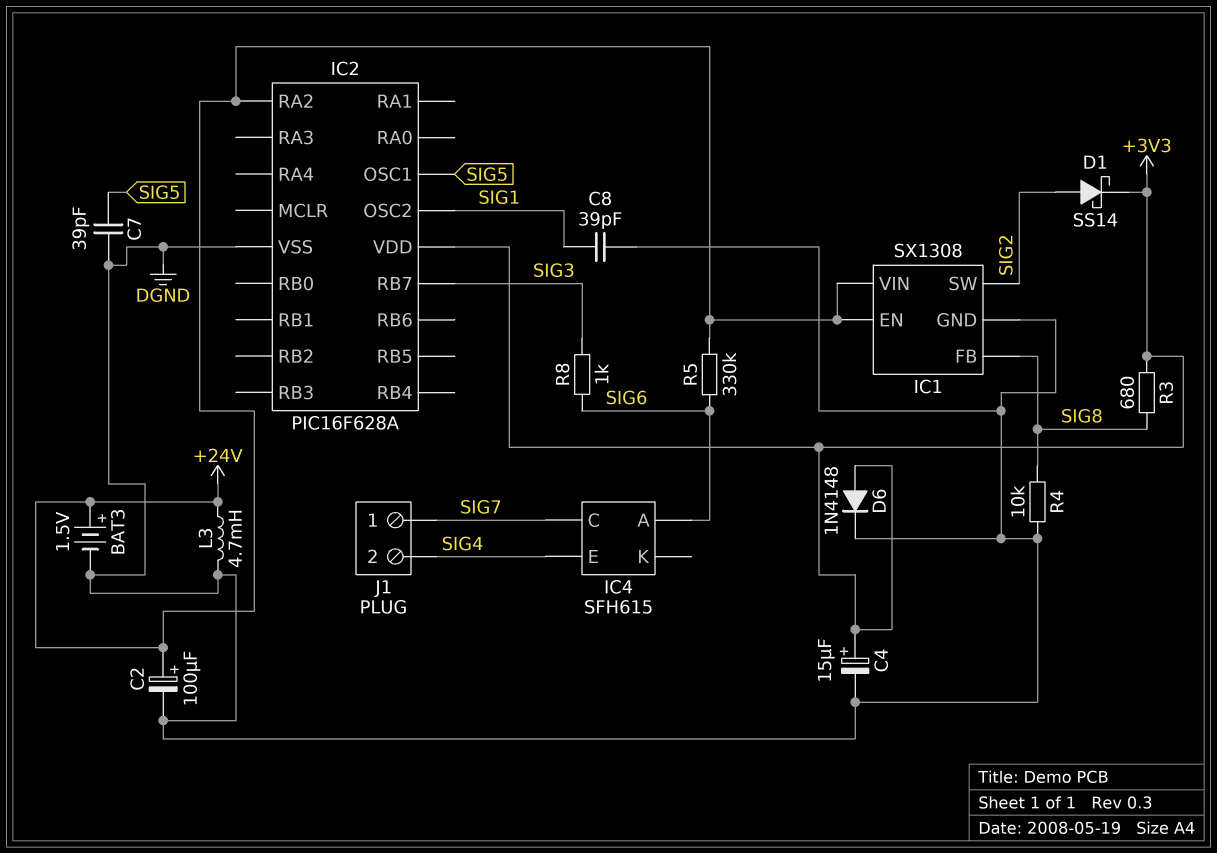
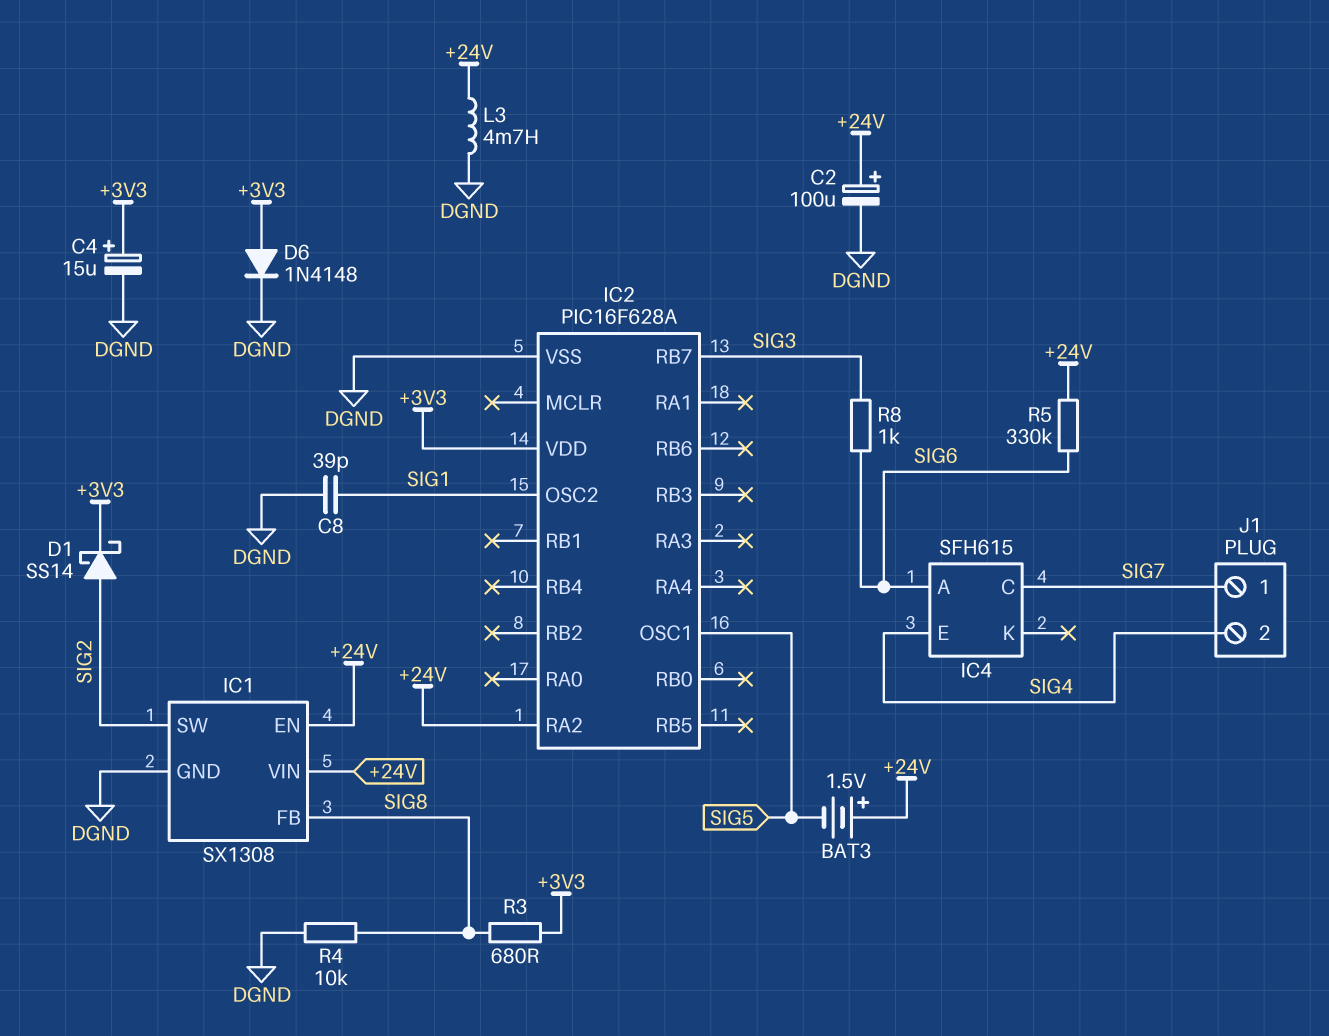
BAT3: 1.5V (plus +24V, minus DGND) -> 1.5V (plus +24V, minus SIG5)
C7: 39pF (DGND, SIG5) -> none

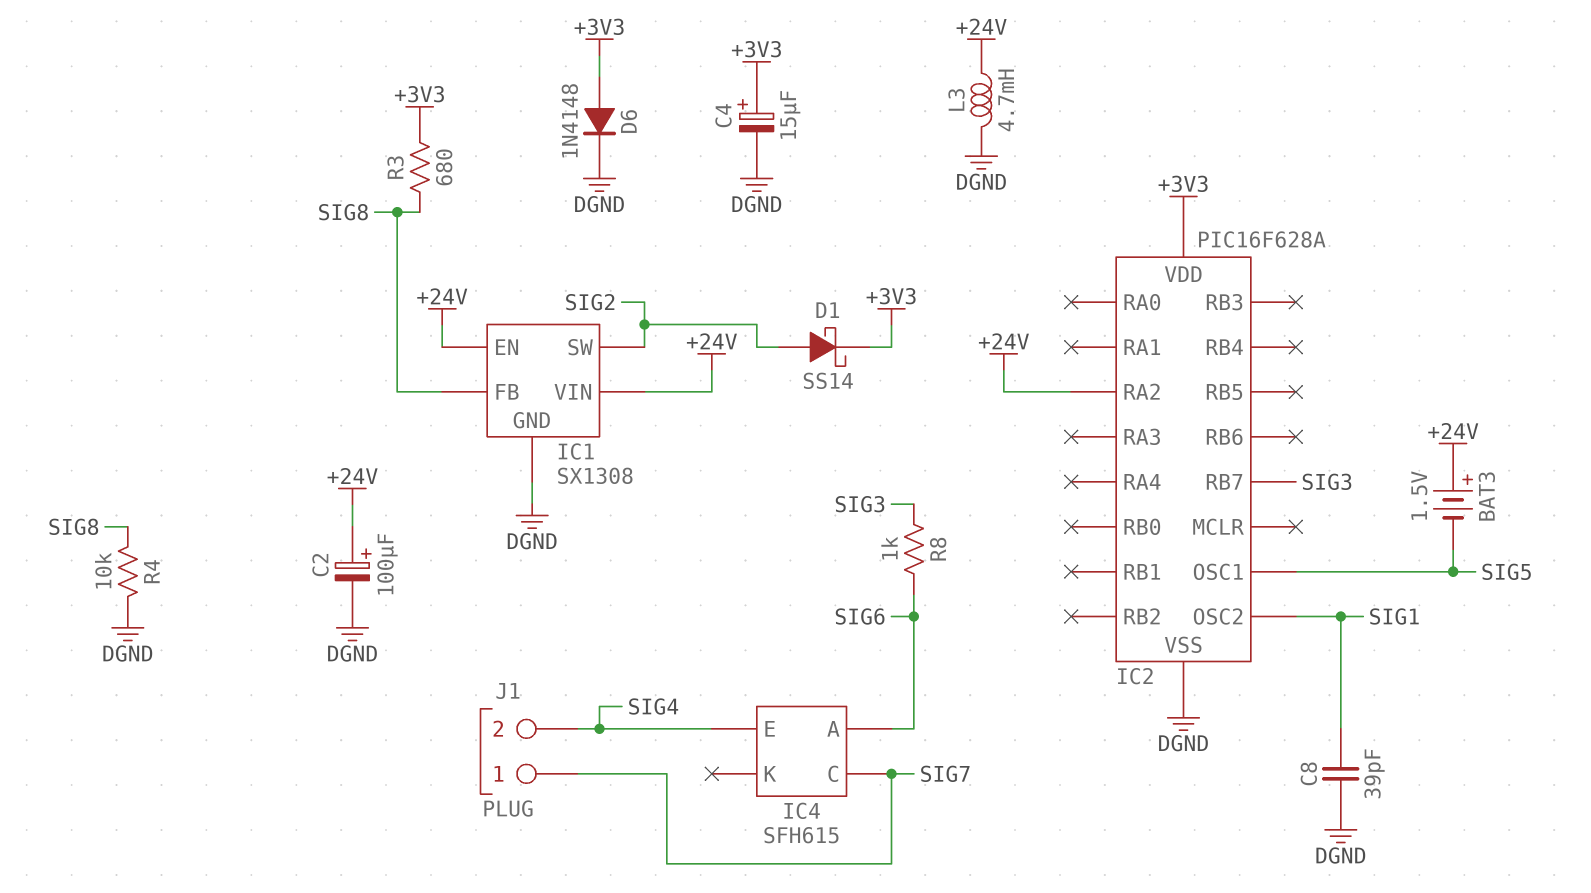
R5: 330k (+24V, SIG6) -> none

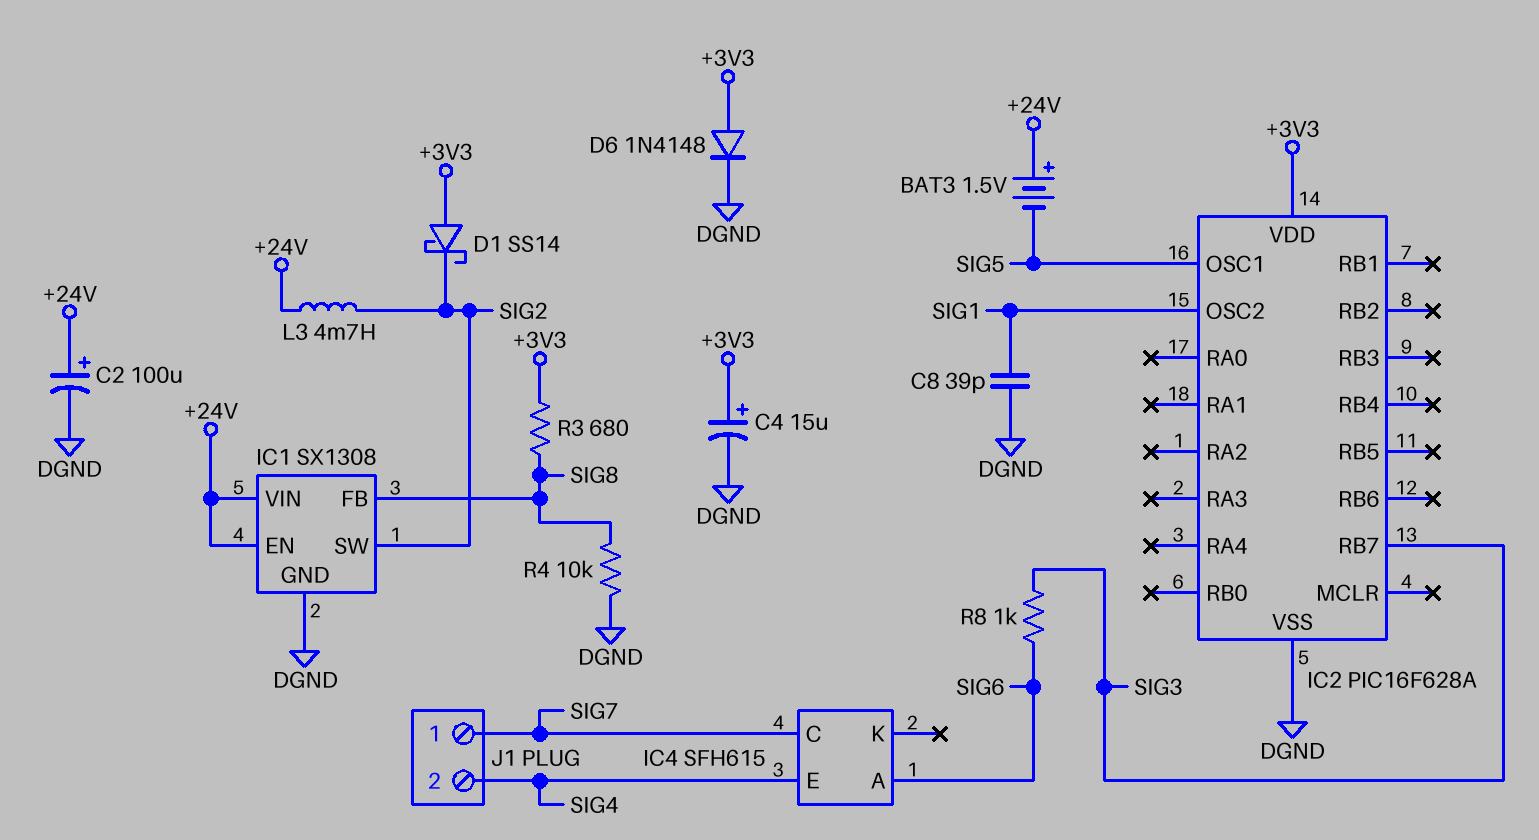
D1: schottky SS14 (A SIG2, K +3V3) -> schottky SS14 (A +3V3, K SIG2)
IC2 pin RA2: +24V -> none
L3: 4.7mH (+24V, DGND) -> 4.7mH (+24V, SIG2)

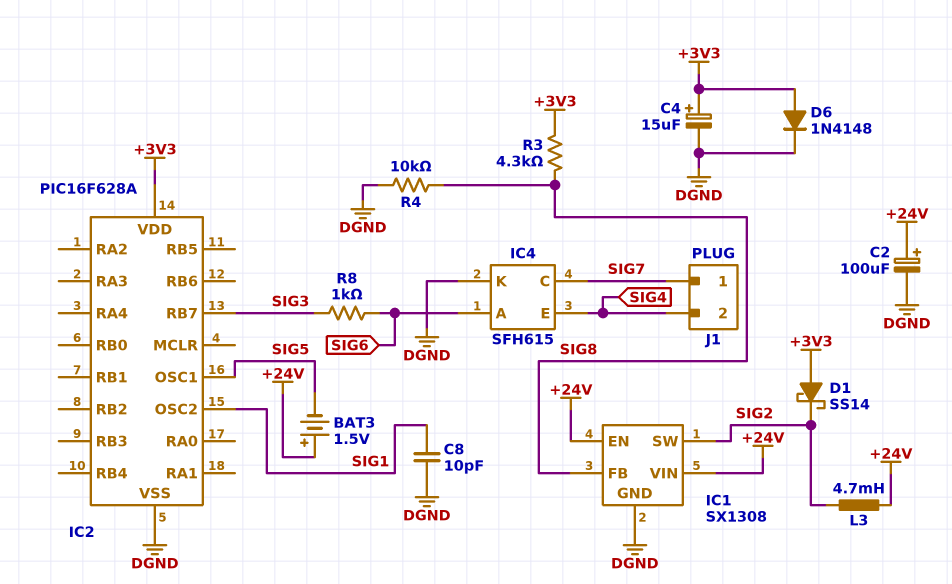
C8: 39pF (DGND, SIG1) -> 10pF (DGND, SIG1)
IC4 pin K: none -> DGND
R3: 680 (+3V3, SIG8) -> 4.3k (+3V3, SIG8)

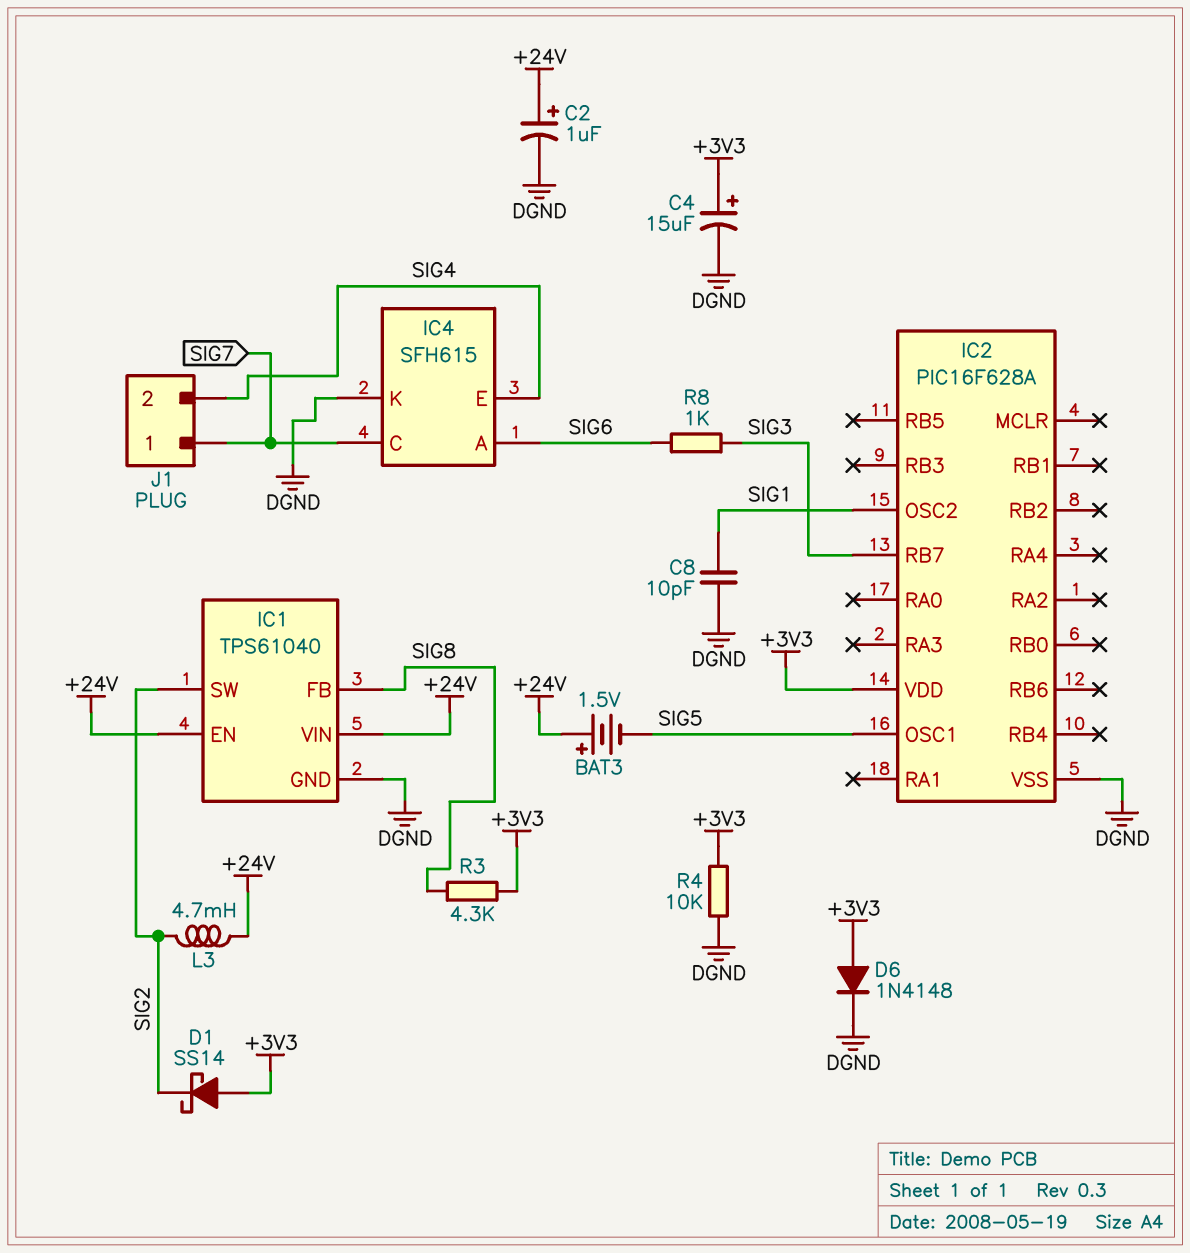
C2: 100uF (plus +24V, minus DGND) -> 1uF (plus +24V, minus DGND)
IC1: SX1308 -> TPS61040
R4: 10k (DGND, SIG8) -> 10k (+3V3, DGND)

